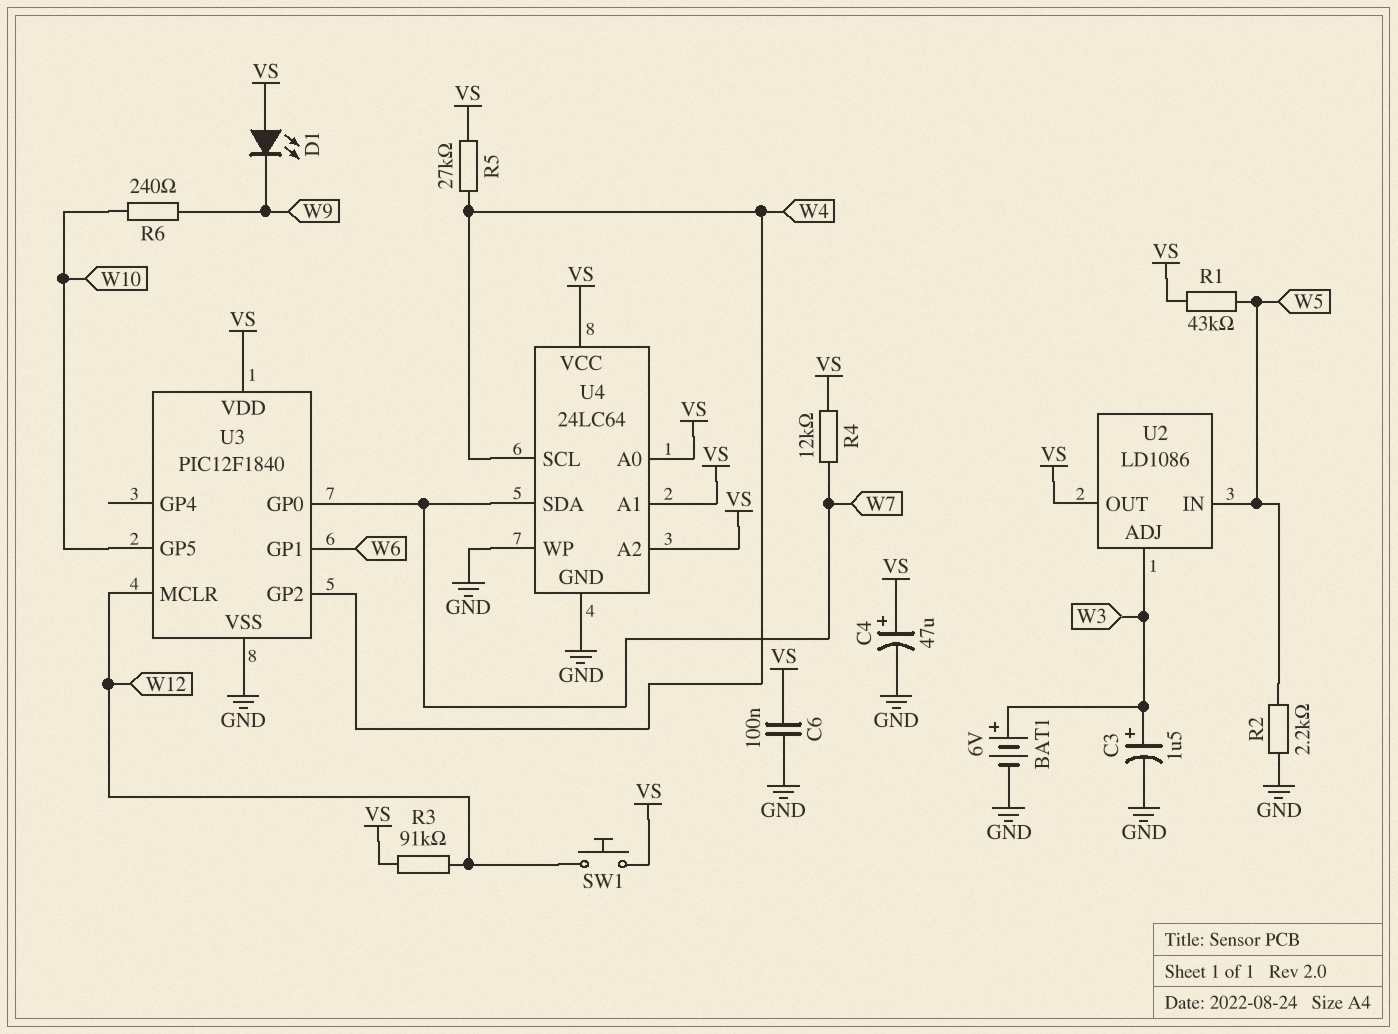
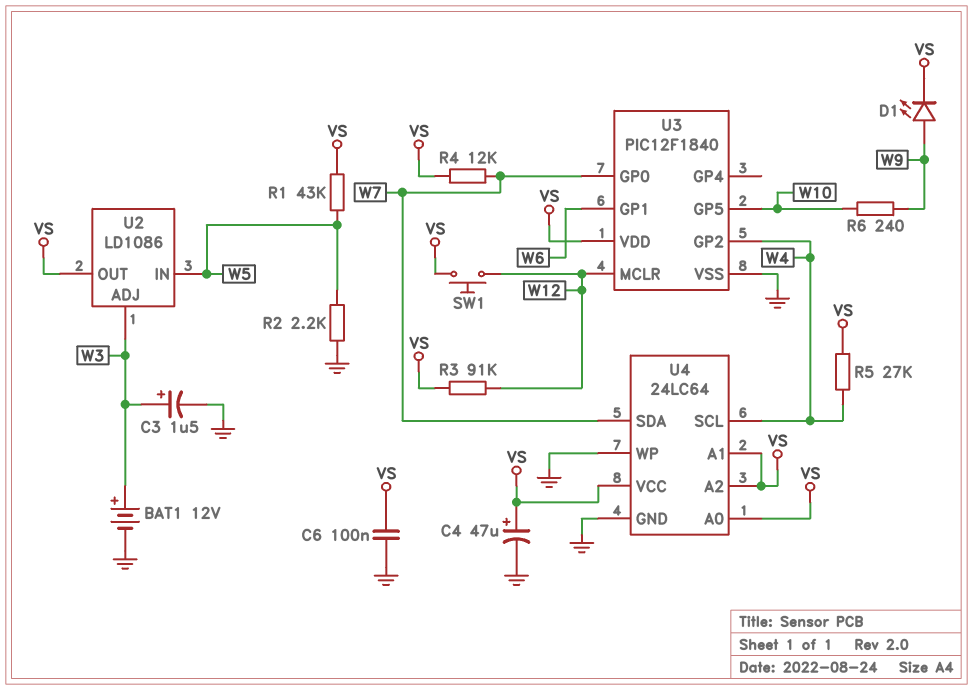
BAT1: 6V (plus W3, minus GND) -> 12V (plus W3, minus GND)
D1: LED (A VS, K W9) -> LED (A W9, K VS)

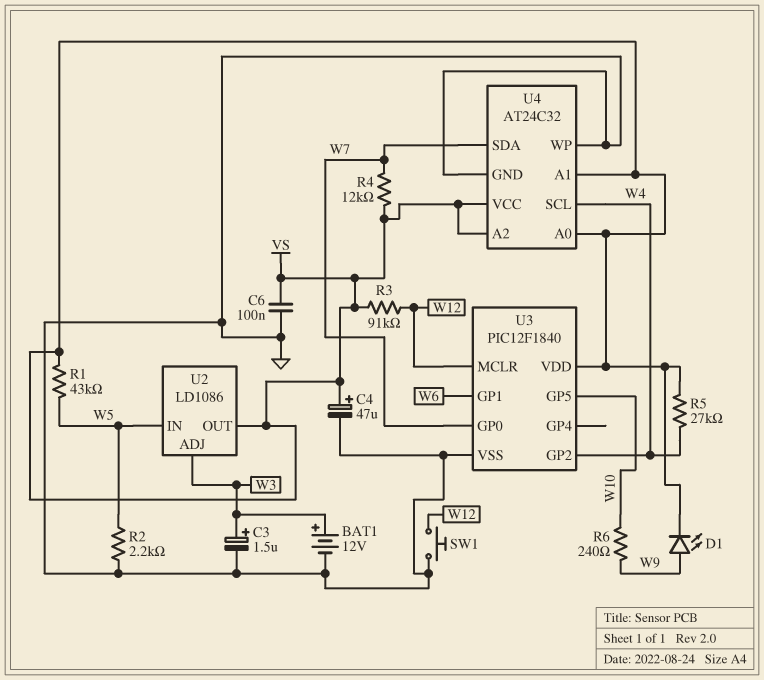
SW1: button (VS, W12) -> button (GND, W12)
U4: 24LC64 -> AT24C32

